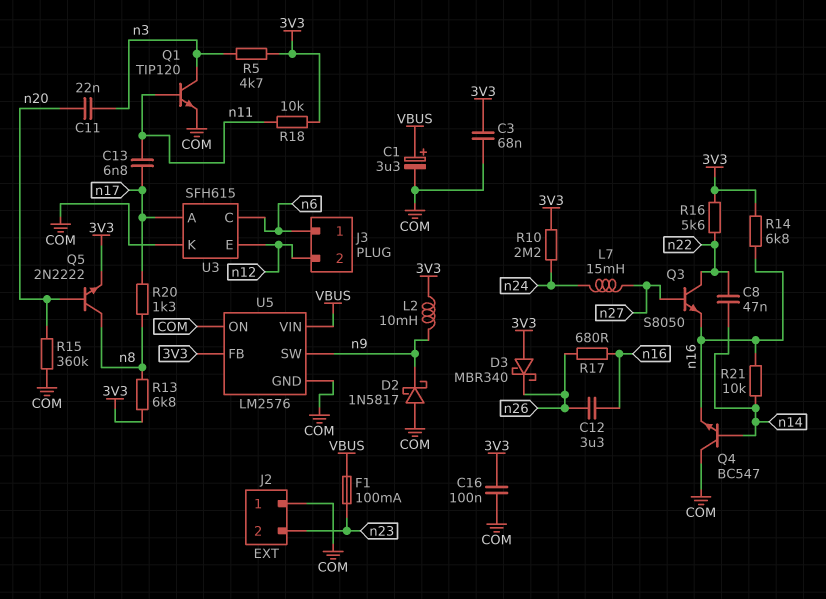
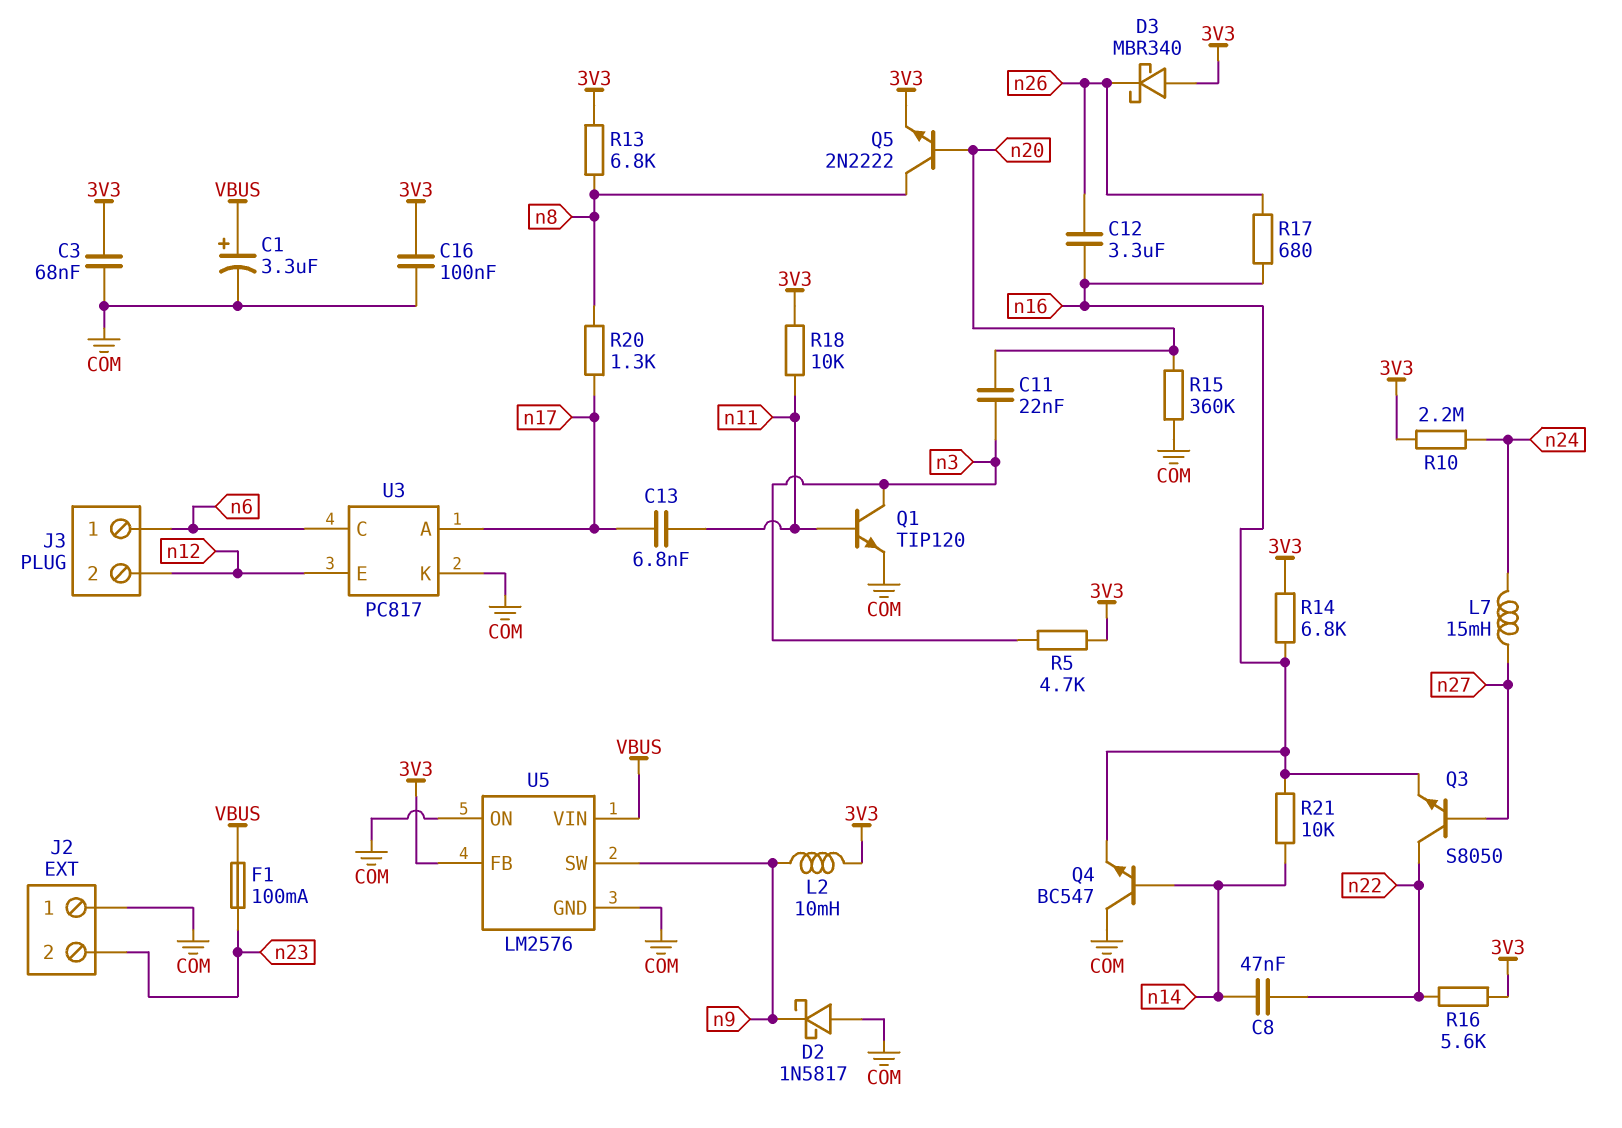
U3: SFH615 -> PC817

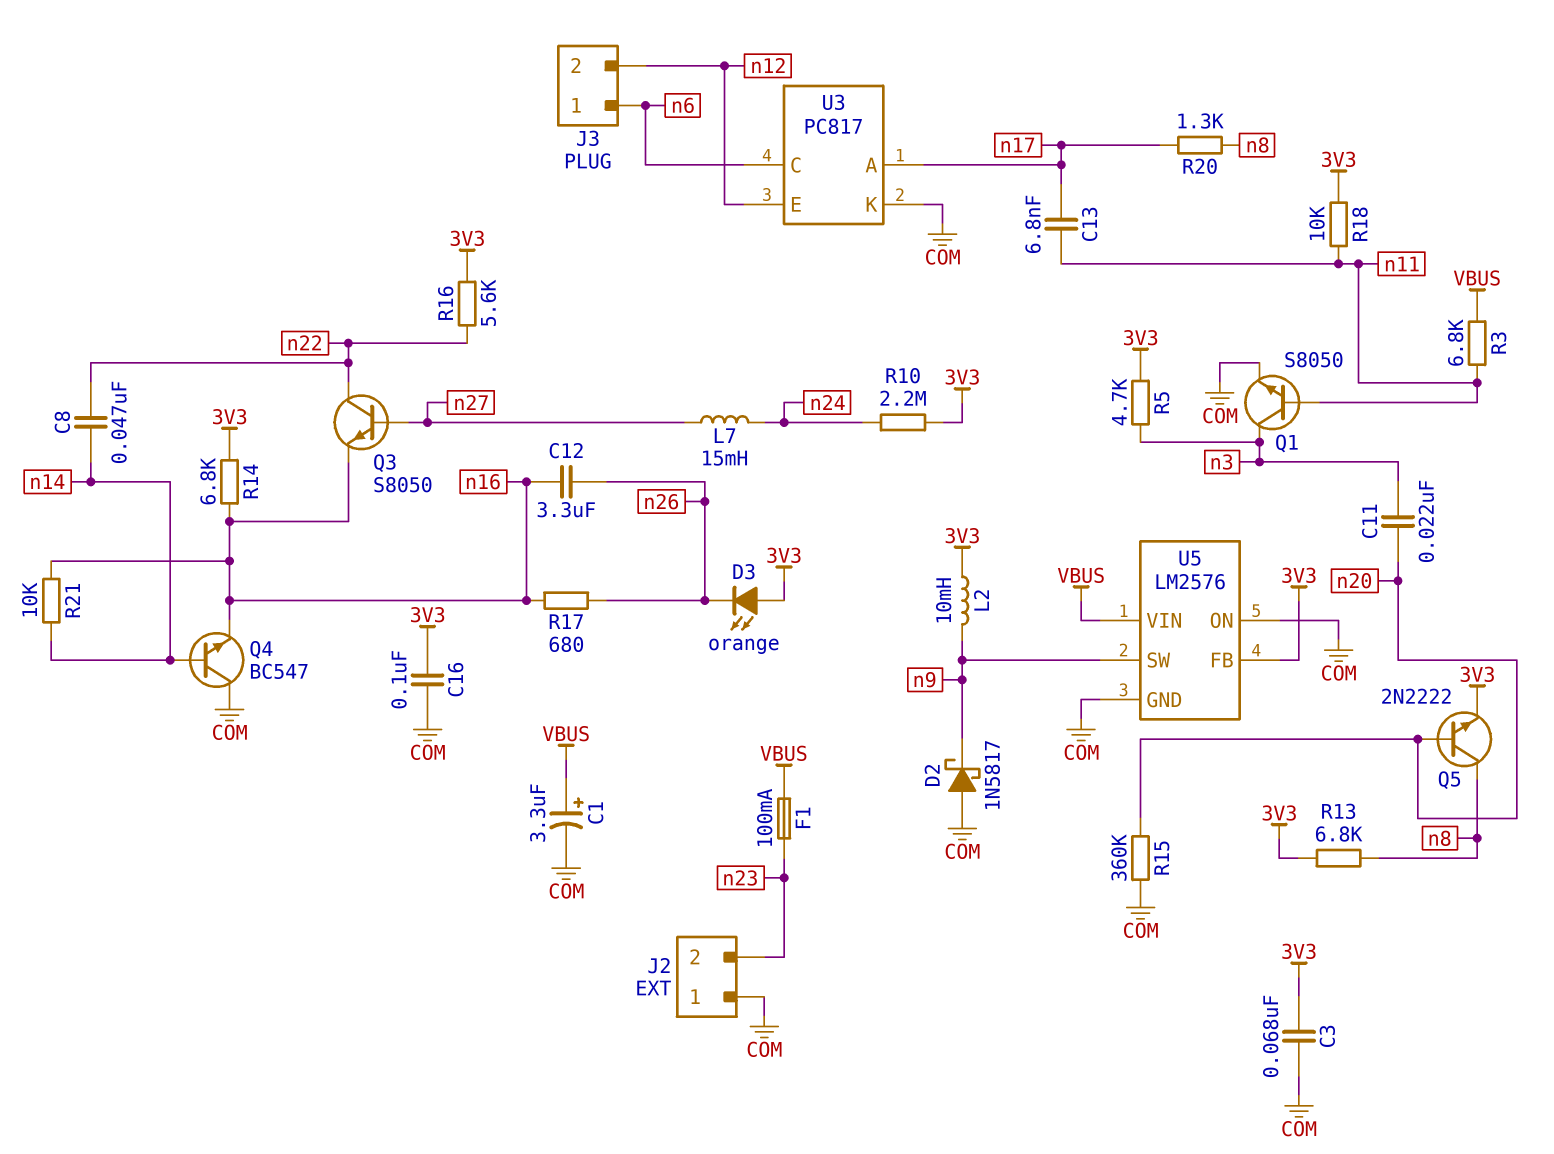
D3: schottky MBR340 (A 3V3, K n26) -> LED orange (A 3V3, K n26)
Q1: NPN TIP120 (B n11, C n3, E COM) -> NPN S8050 (B n11, C n3, E COM)
R3: none -> 6.8k (VBUS, n11)

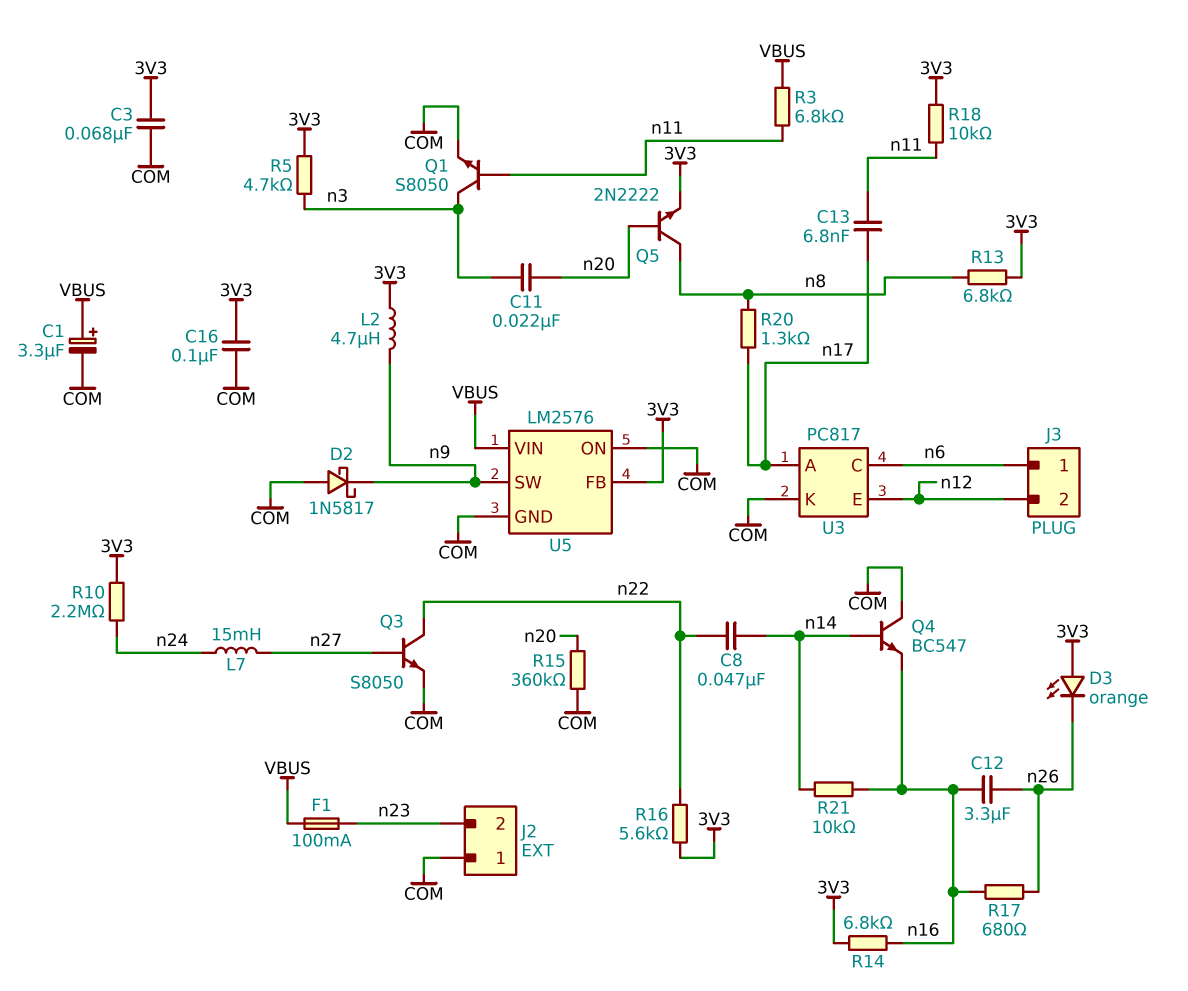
L2: 10mH (3V3, n9) -> 4.7uH (3V3, n9)
Q3: NPN S8050 (B n27, C n22, E n16) -> NPN S8050 (B n27, C n22, E COM)

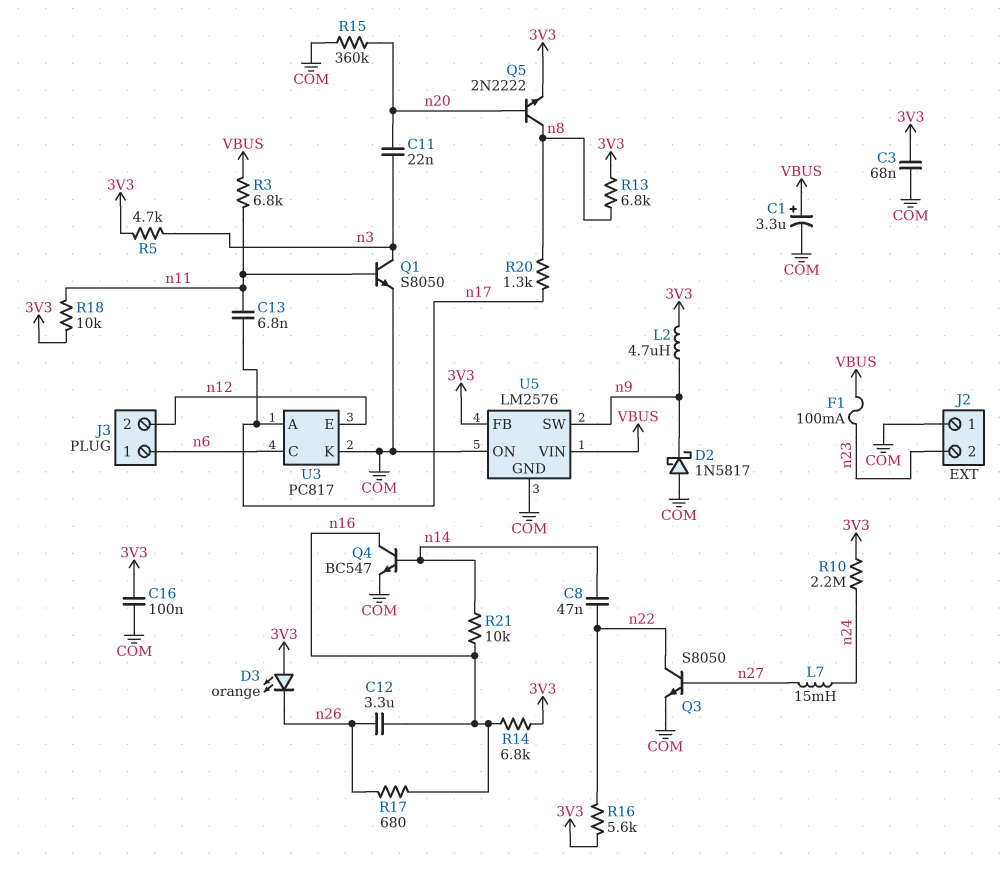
Q4: NPN BC547 (B n14, C COM, E n16) -> NPN BC547 (B n14, C n16, E COM)

